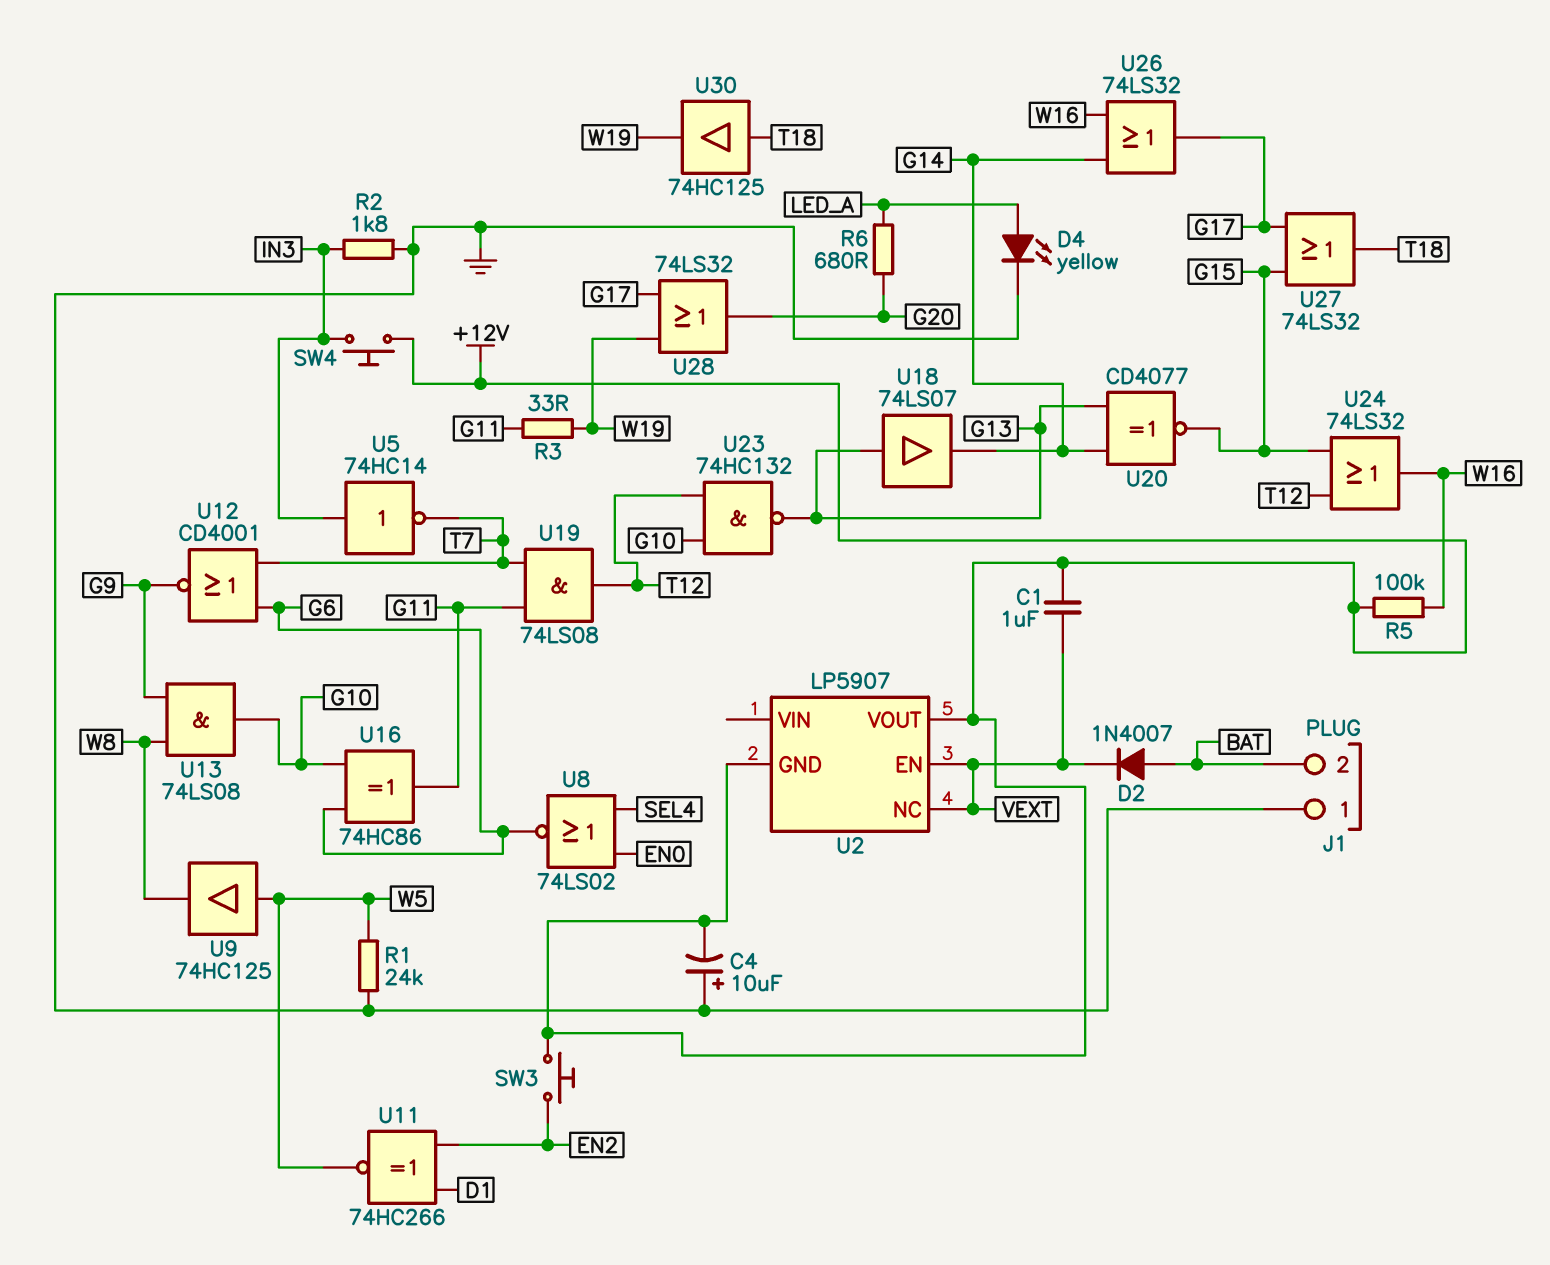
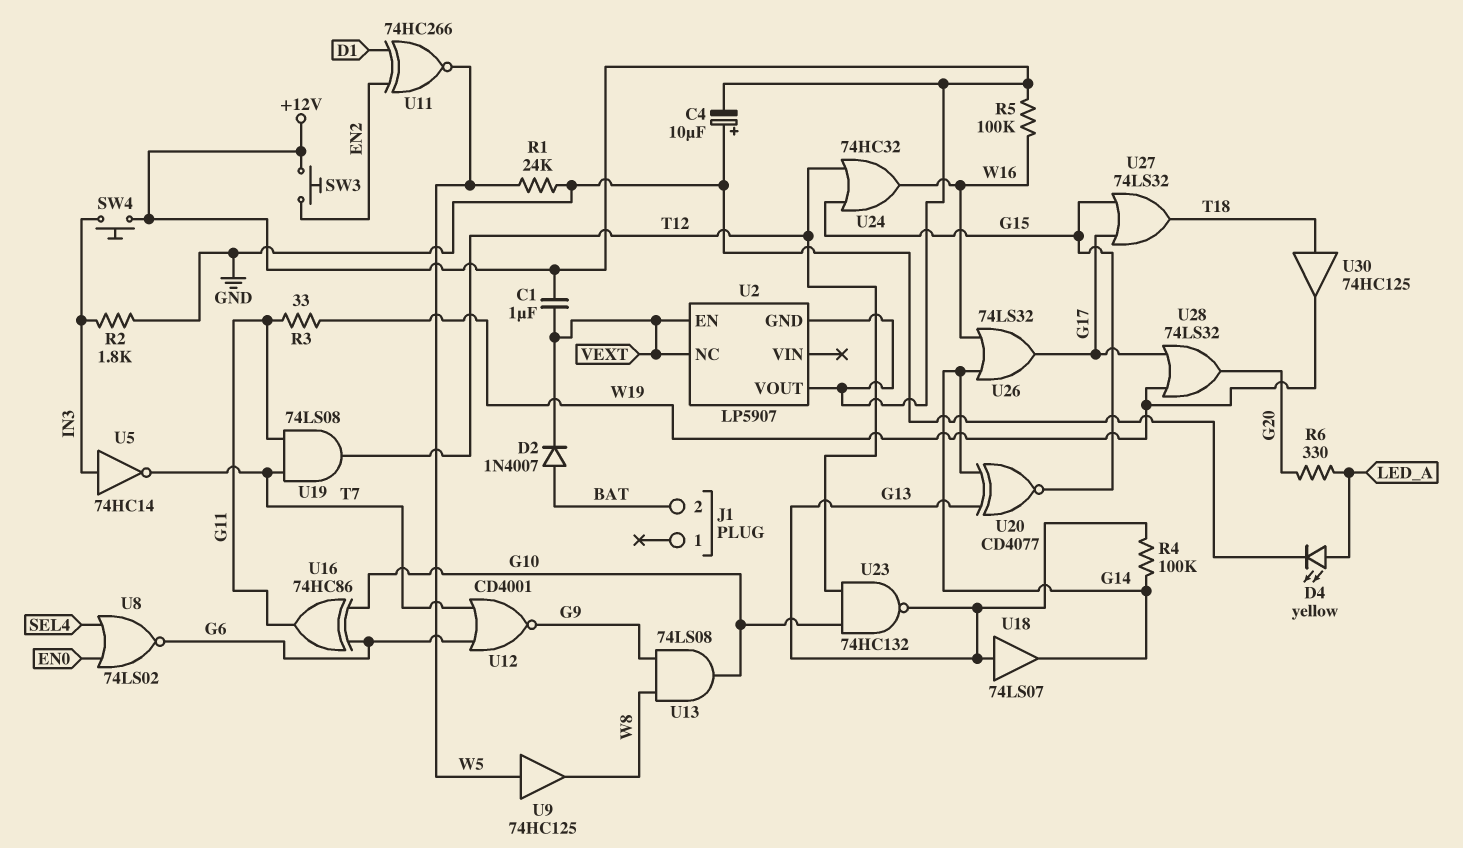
J1 pin 1: GND -> none
R4: none -> 100k (G13, G14)
R6: 680 (G20, LED_A) -> 330 (G20, LED_A)
U24: OR 74LS32 (in G15, in T12, out W16) -> OR 74HC32 (in G15, in T12, out W16)

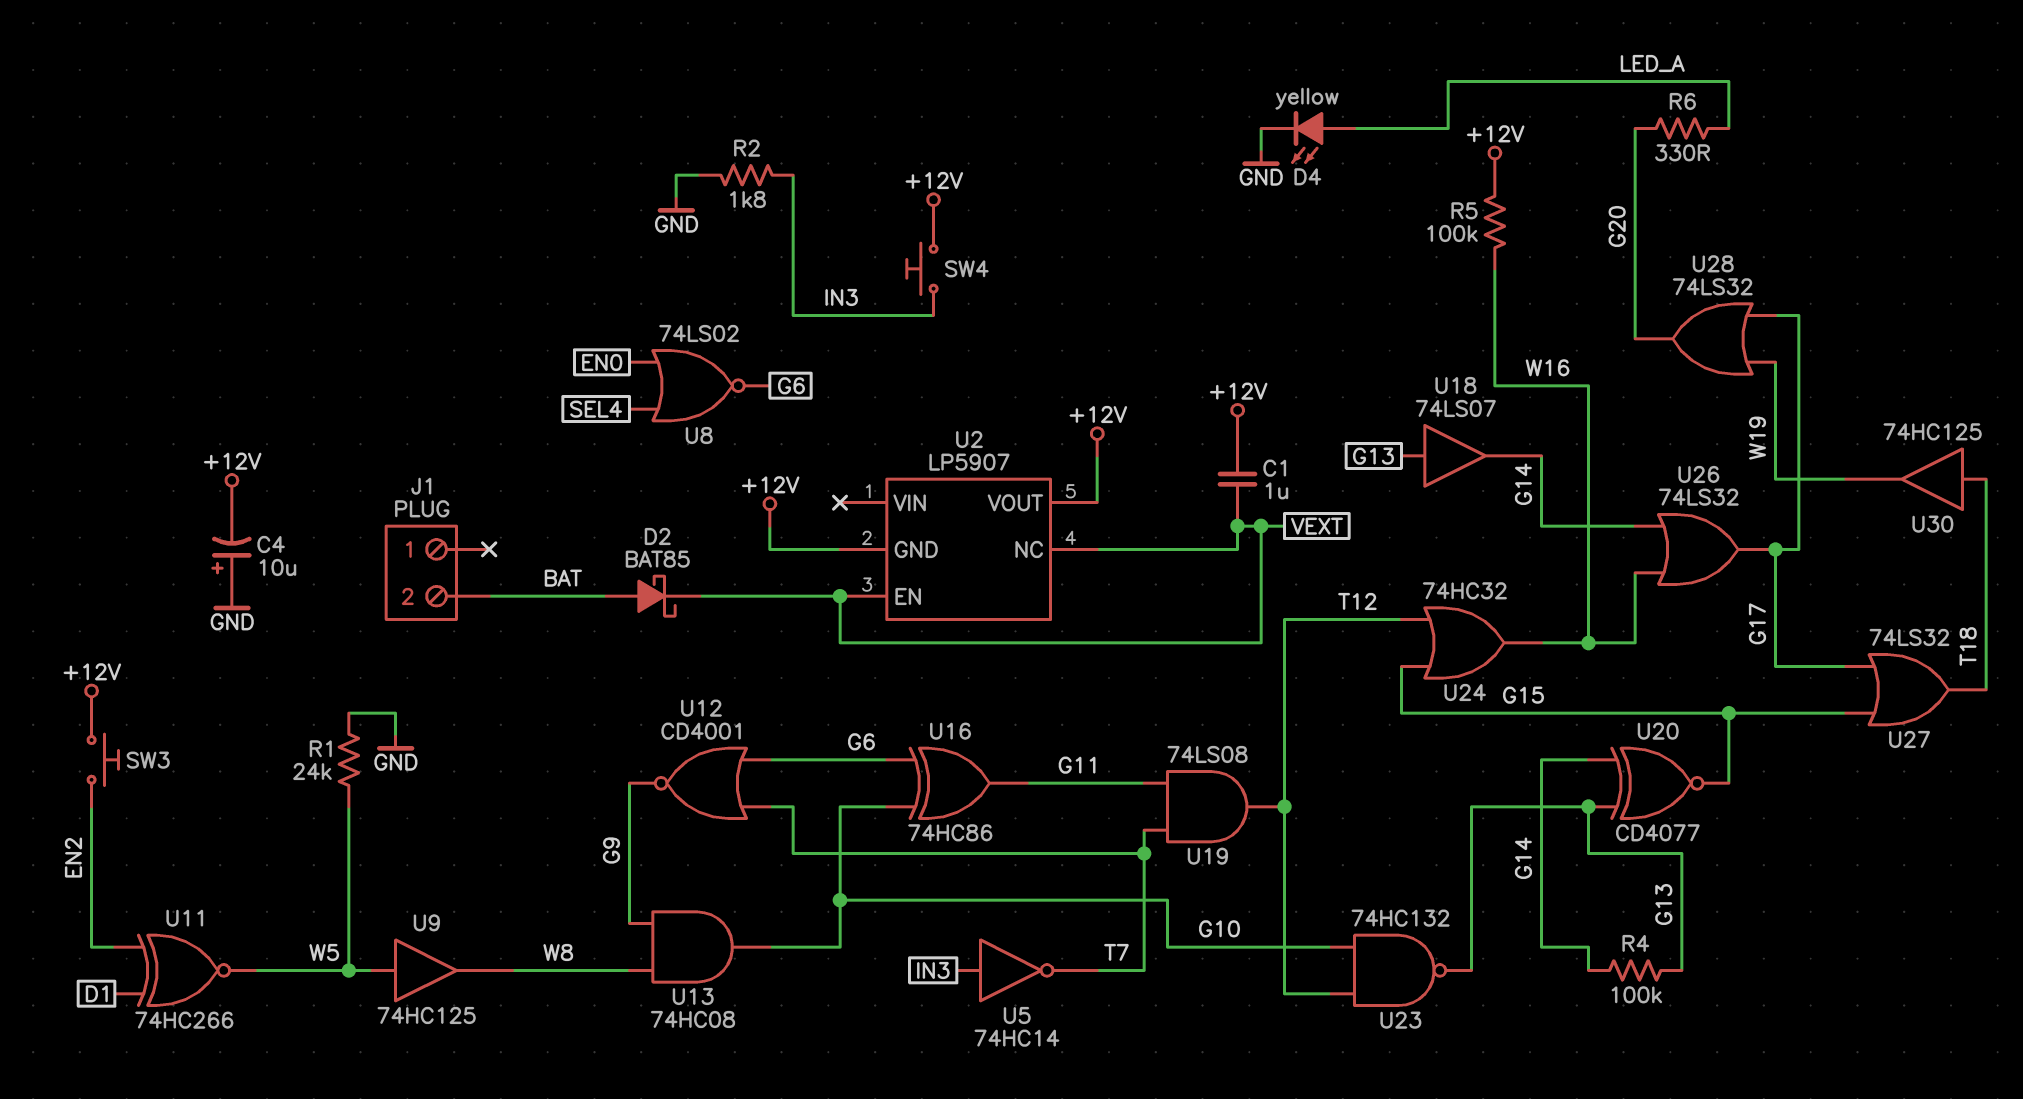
D2: diode 1N4007 (A BAT, K VEXT) -> schottky BAT85 (A BAT, K VEXT)
R3: 33 (G11, W19) -> none
U13: AND 74LS08 (in G9, in W8, out G10) -> AND 74HC08 (in G9, in W8, out G10)

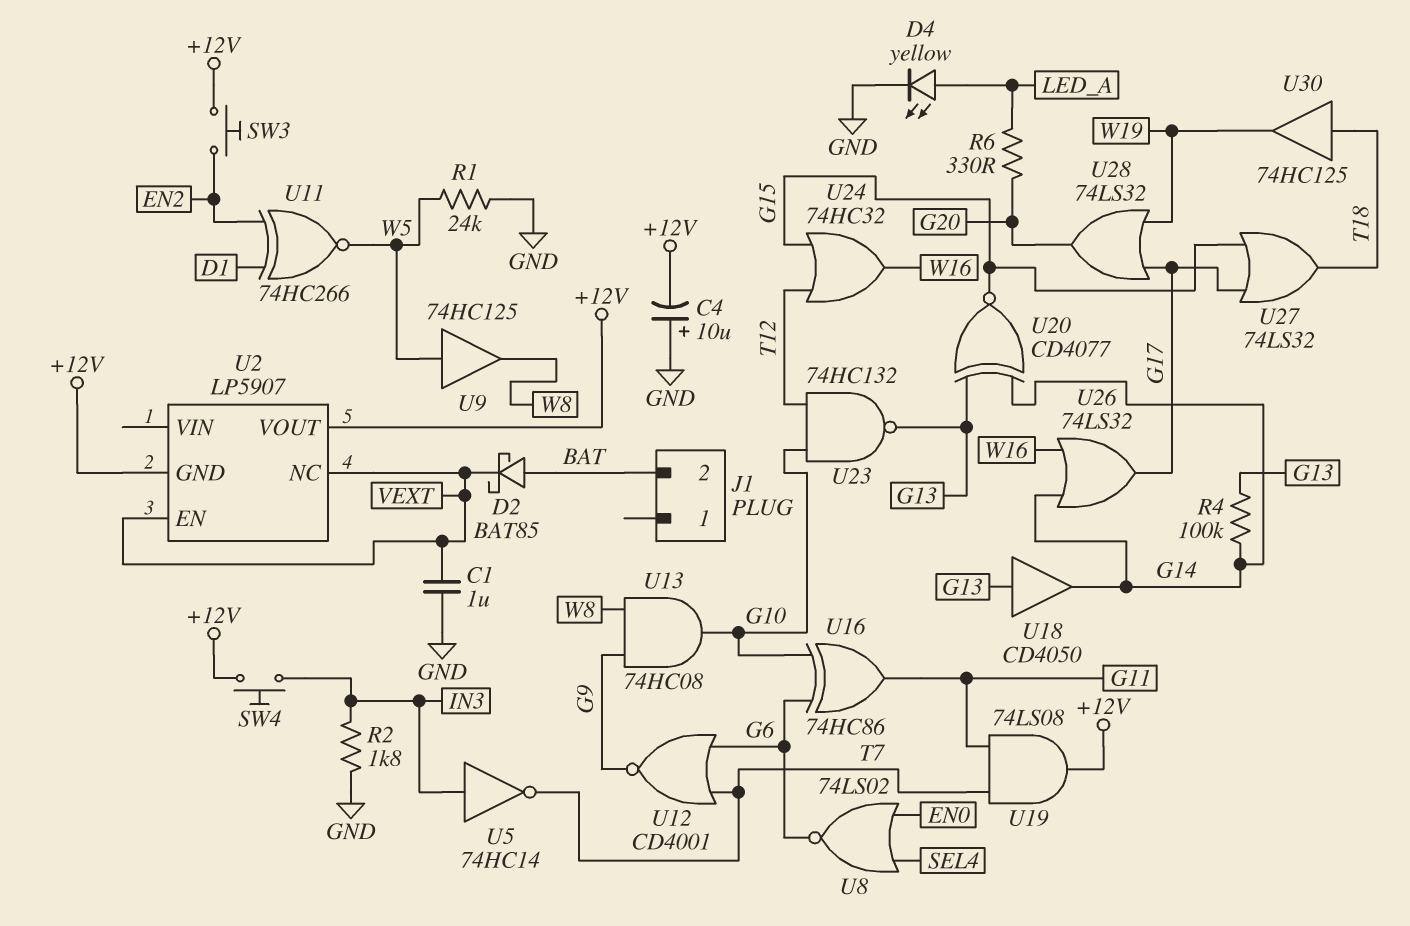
C1: 1uF (+12V, VEXT) -> 1uF (GND, VEXT)
R5: 100k (+12V, W16) -> none
U18: buffer 74LS07 (in G13, out G14) -> buffer CD4050 (in G13, out G14)
U19: AND 74LS08 (in G11, in T7, out T12) -> AND 74LS08 (in G11, in T7, out +12V)

